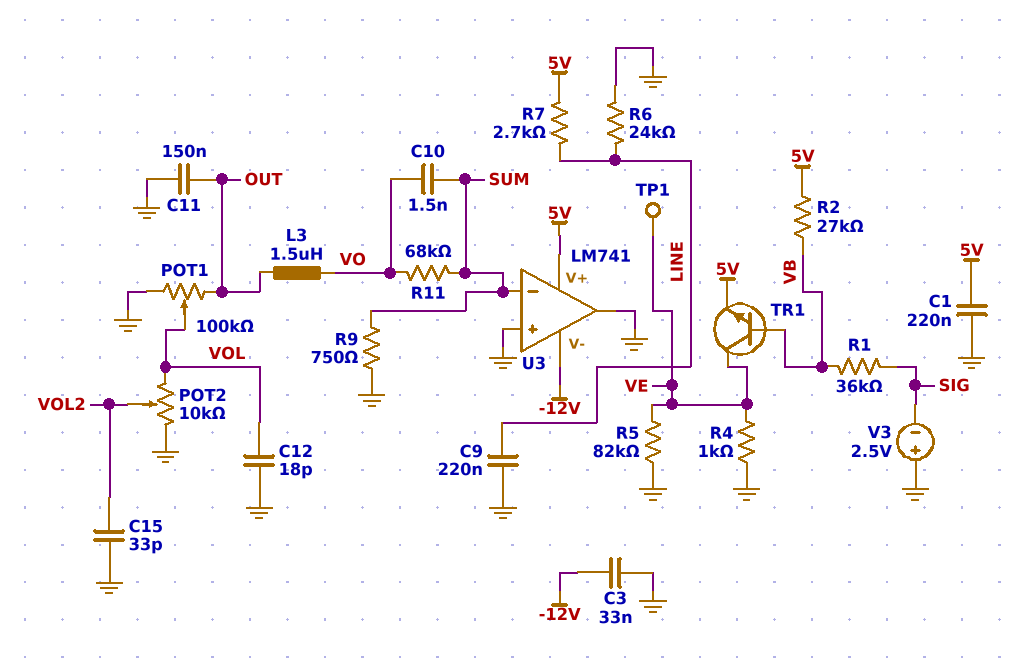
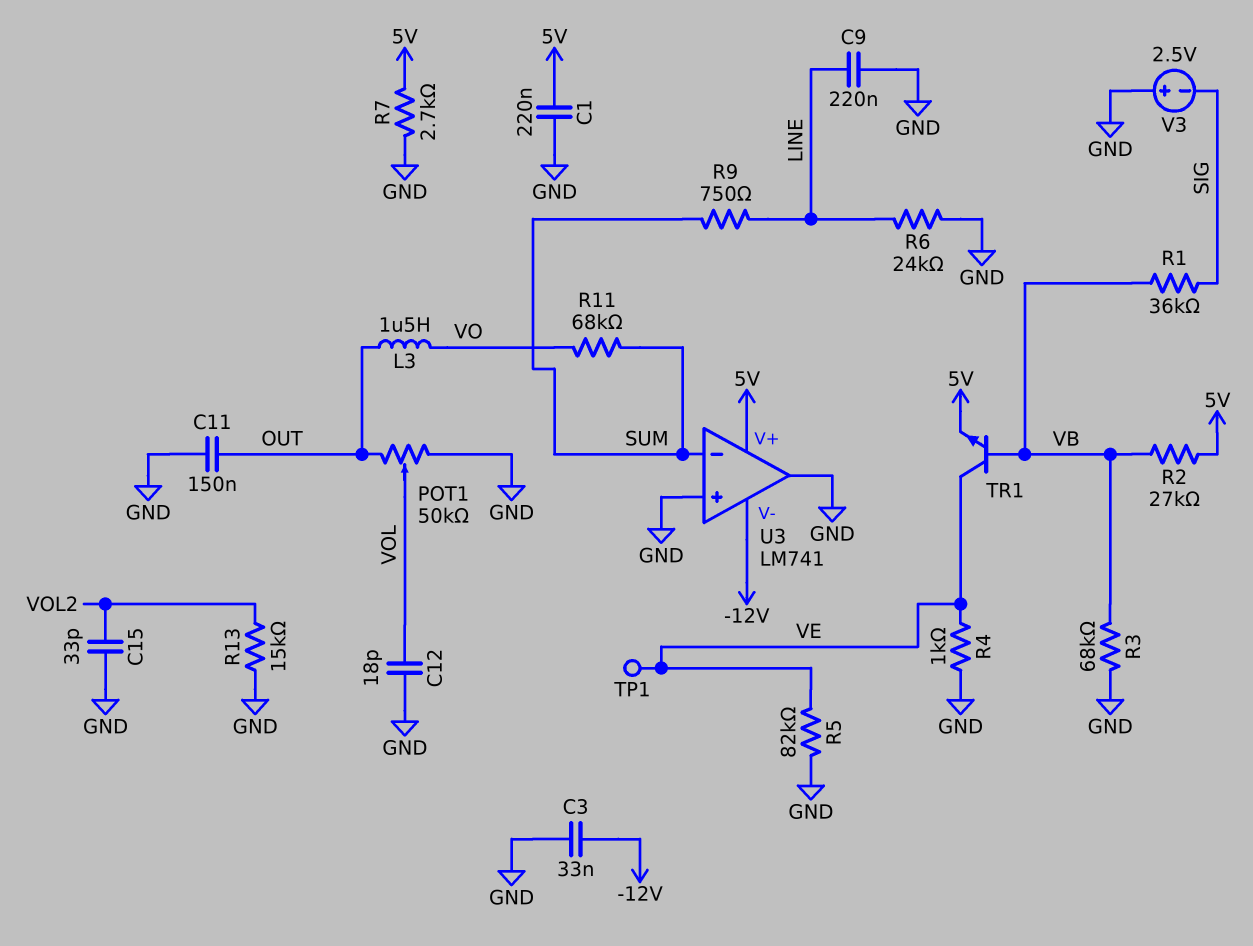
C10: 1.5nF (SUM, VO) -> none
POT1: 100k (GND, OUT, wiper VOL) -> 50k (GND, OUT, wiper VOL)
POT2: 10k (GND, VOL, wiper VOL2) -> none
R3: none -> 68k (GND, VB)
R7: 2.7k (5V, LINE) -> 2.7k (5V, GND)
R9: 750 (GND, SUM) -> 750 (LINE, SUM)
R13: none -> 15k (GND, VOL2)

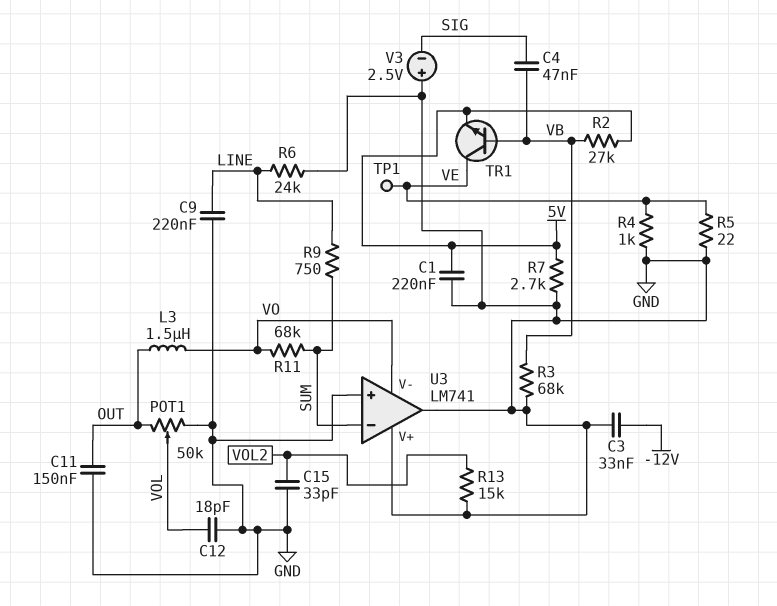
C4: none -> 47nF (SIG, VB)
R1: 36k (SIG, VB) -> none
R5: 82k (GND, VE) -> 22 (GND, VE)
U3 pin V+: 5V -> GND
U3 pin V-: -12V -> VO

